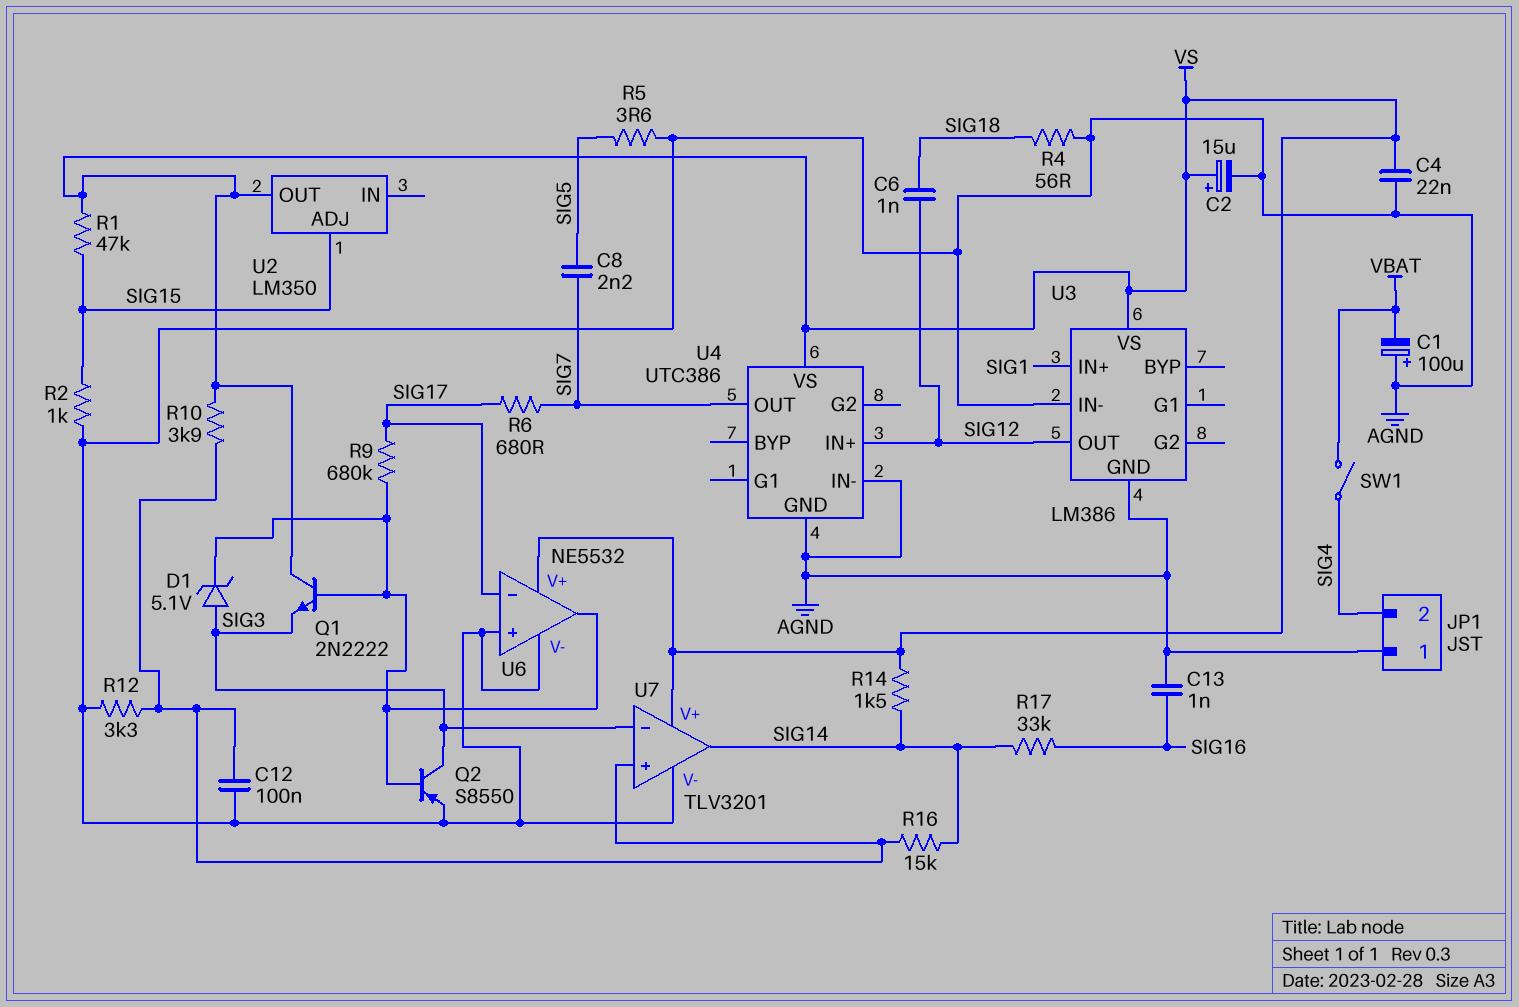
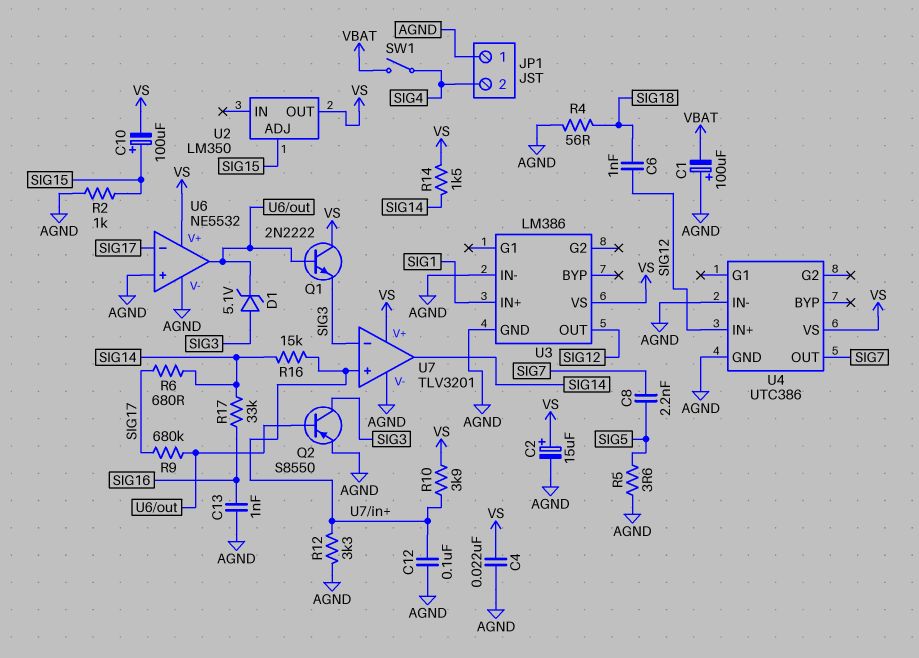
C10: none -> 100uF (plus SIG15, minus VS)
R1: 47k (SIG15, VS) -> none
R6: 680 (SIG7, SIG17) -> 680 (SIG14, SIG17)

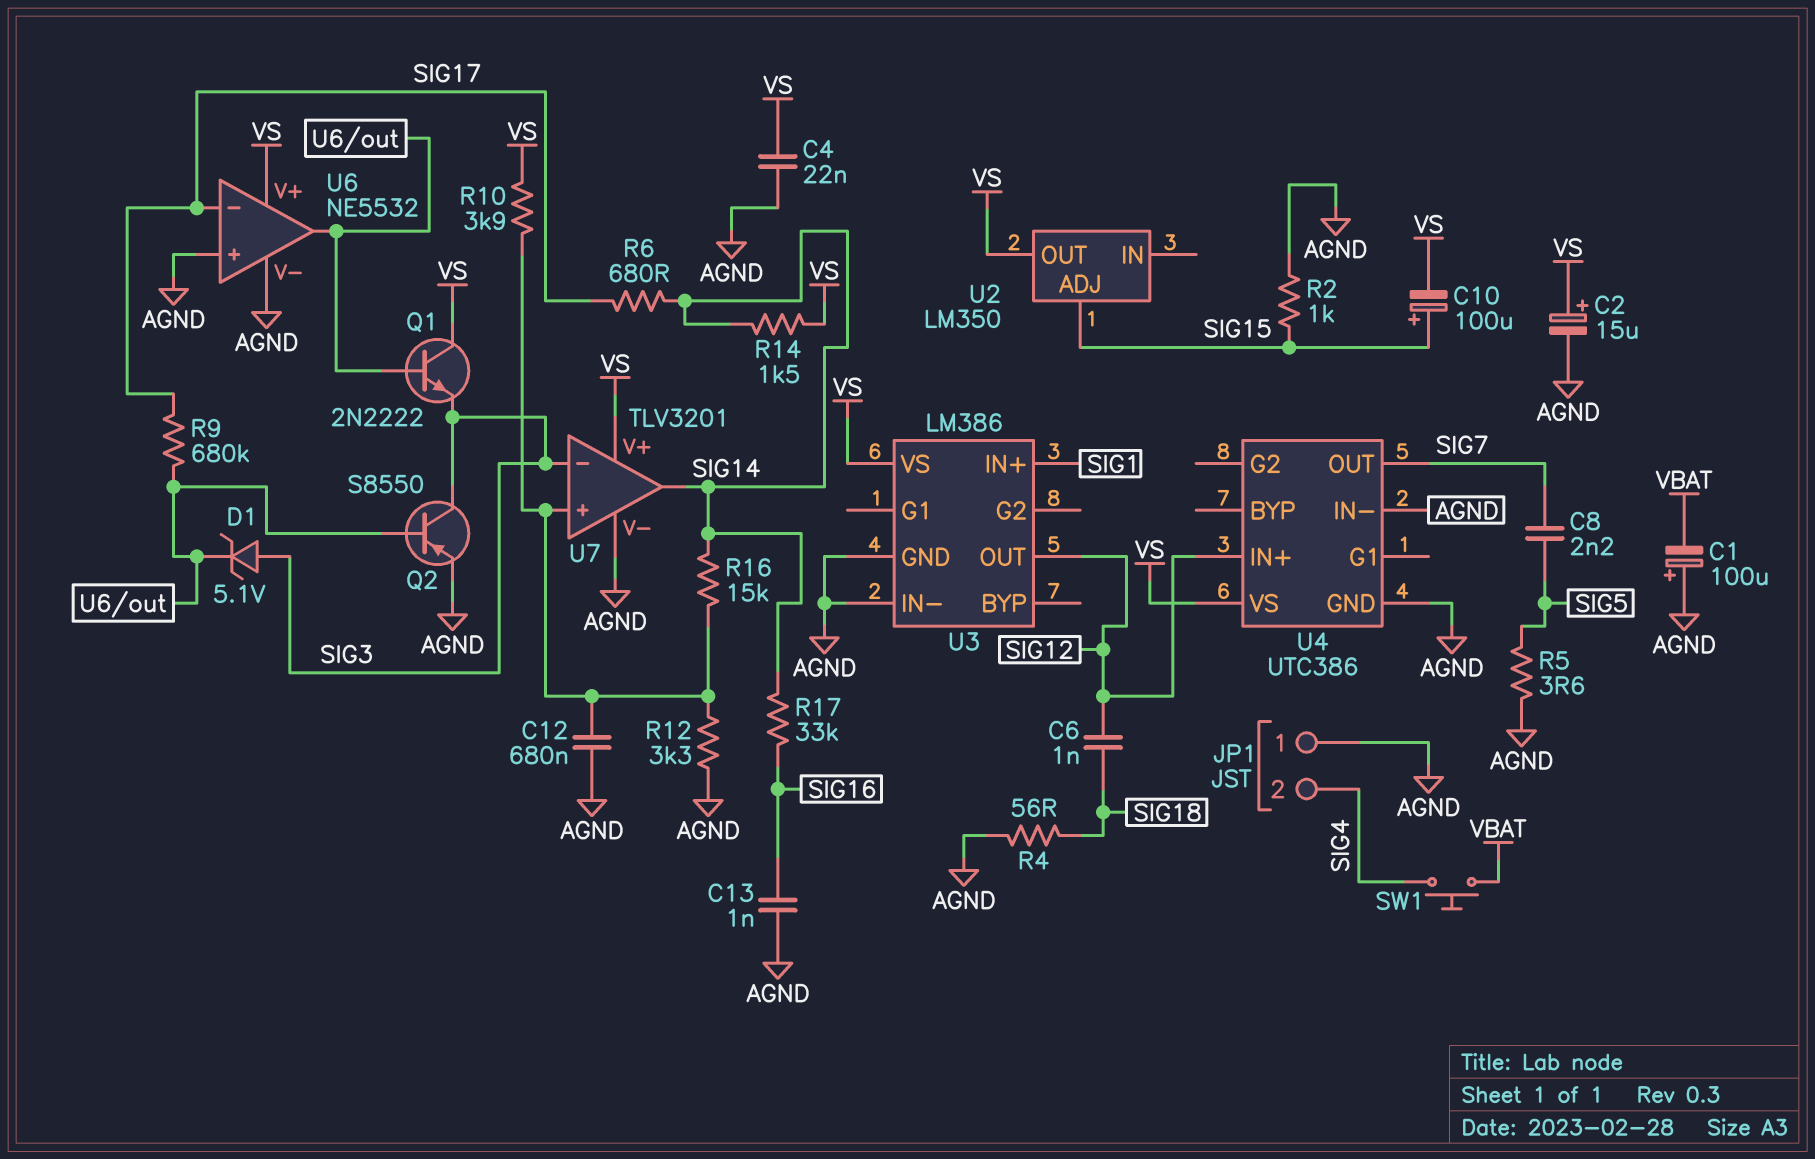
C12: 100nF (AGND, U7/in+) -> 680nF (AGND, U7/in+)
SW1: switch (SIG4, VBAT) -> button (SIG4, VBAT)

